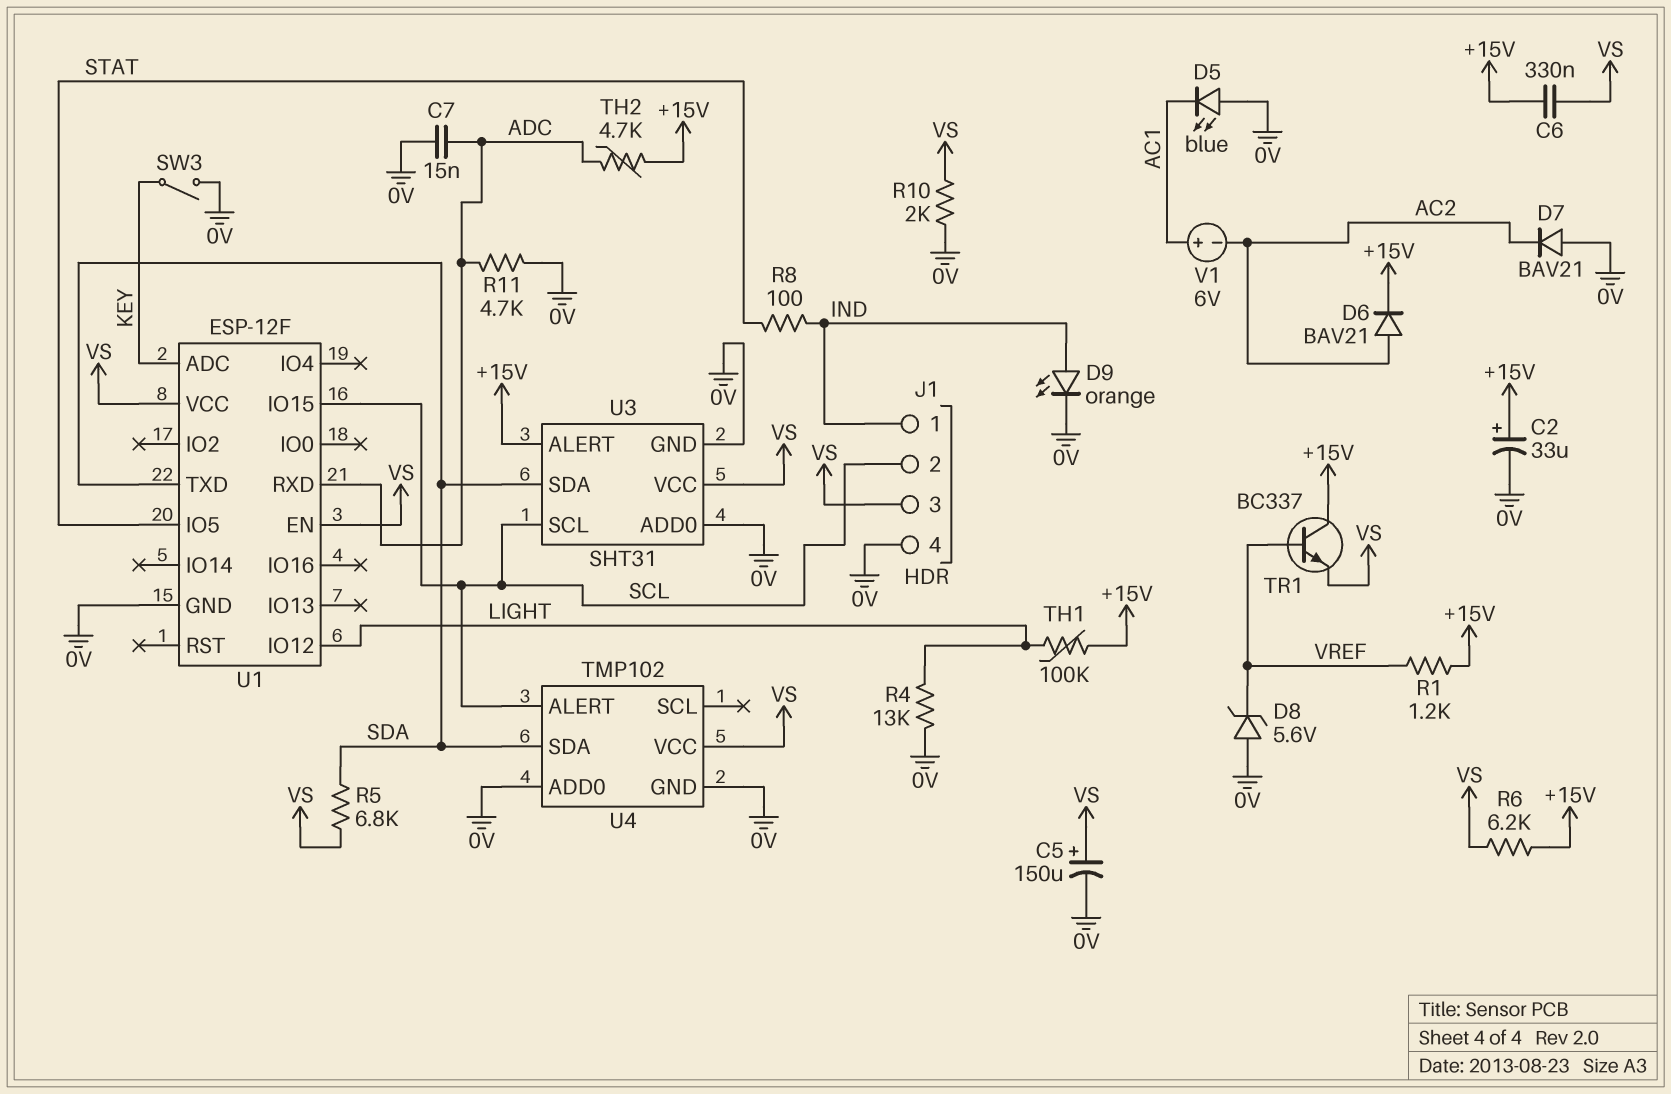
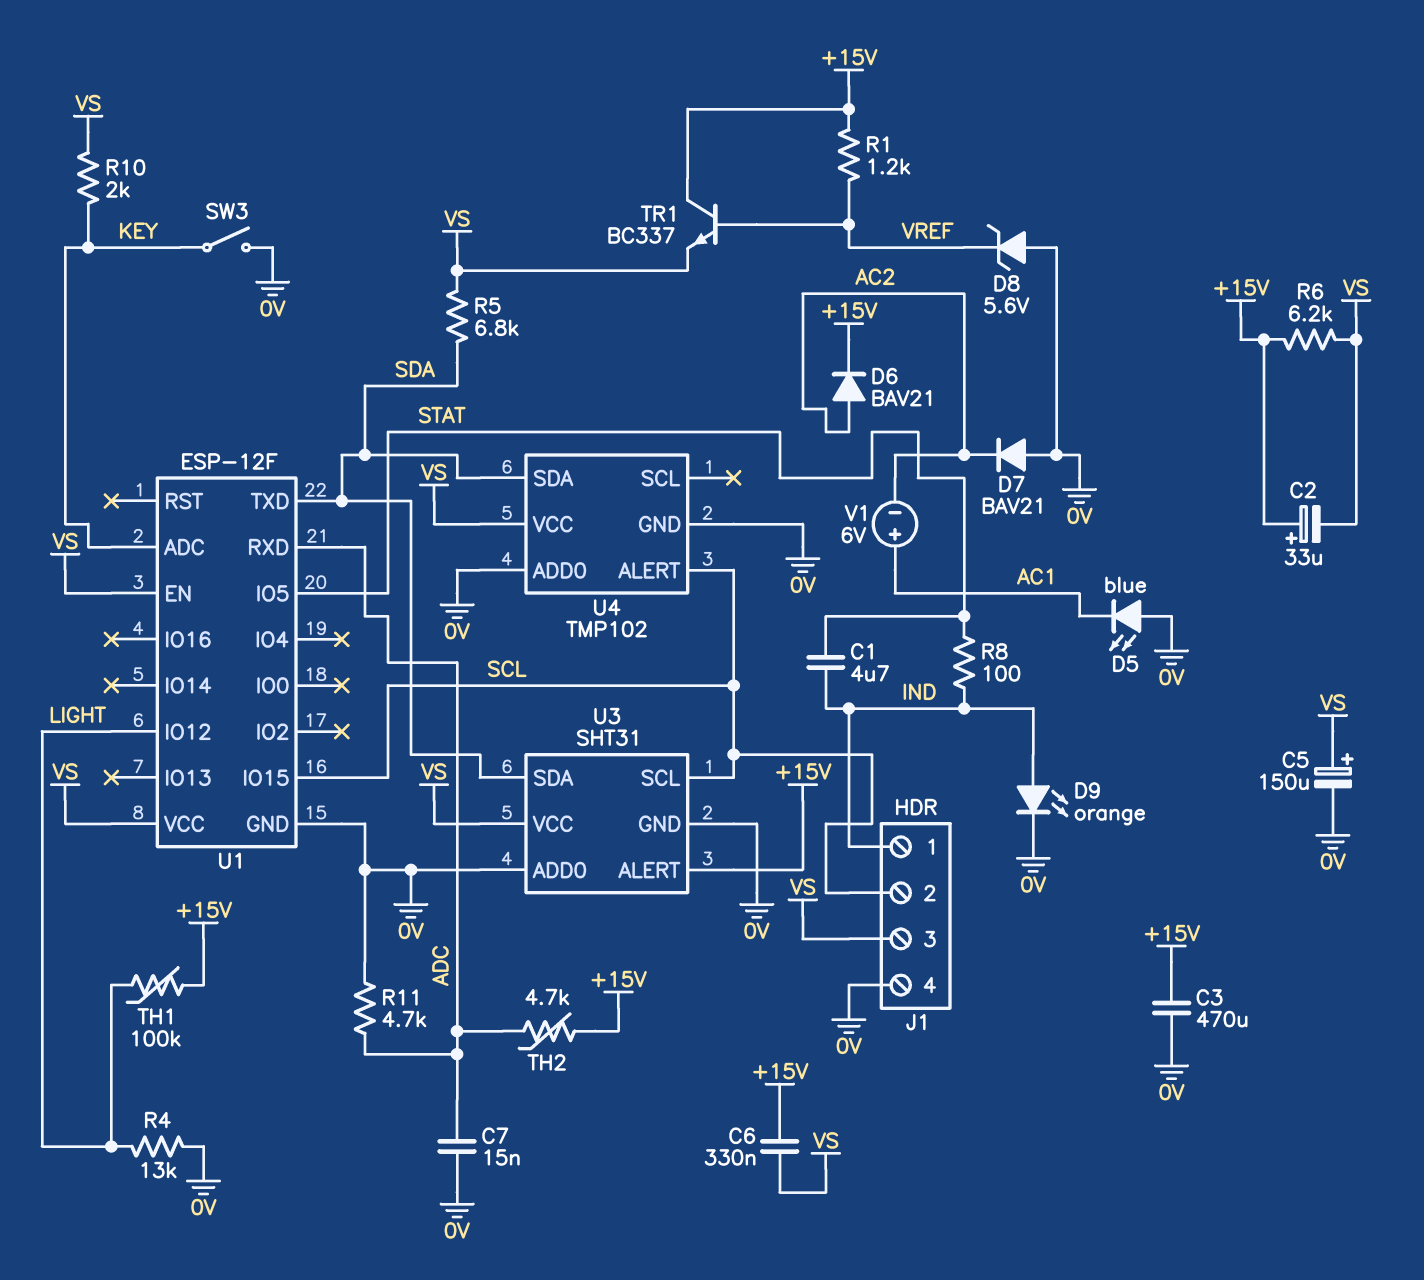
C1: none -> 4.7uF (IND, STAT)
C2: 33uF (plus +15V, minus 0V) -> 33uF (plus +15V, minus VS)
C3: none -> 470uF (+15V, 0V)
R10: 2k (0V, VS) -> 2k (KEY, VS)

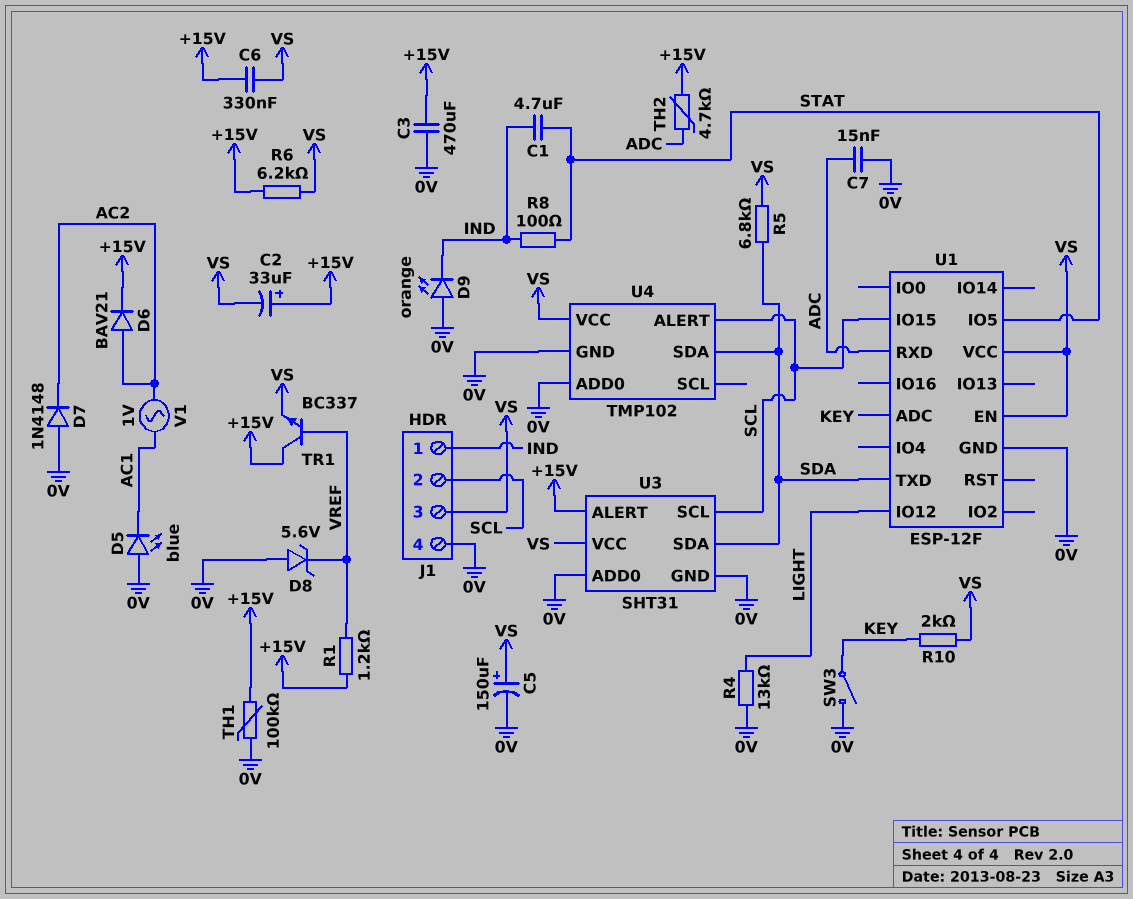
D7: diode BAV21 (A 0V, K AC2) -> diode 1N4148 (A 0V, K AC2)
D9: LED orange (A IND, K 0V) -> LED orange (A 0V, K IND)
R11: 4.7k (0V, ADC) -> none
TH1: 100k (+15V, LIGHT) -> 100k (+15V, 0V)
V1: 6V (plus AC1, minus AC2) -> AC 1V (AC1, AC2)

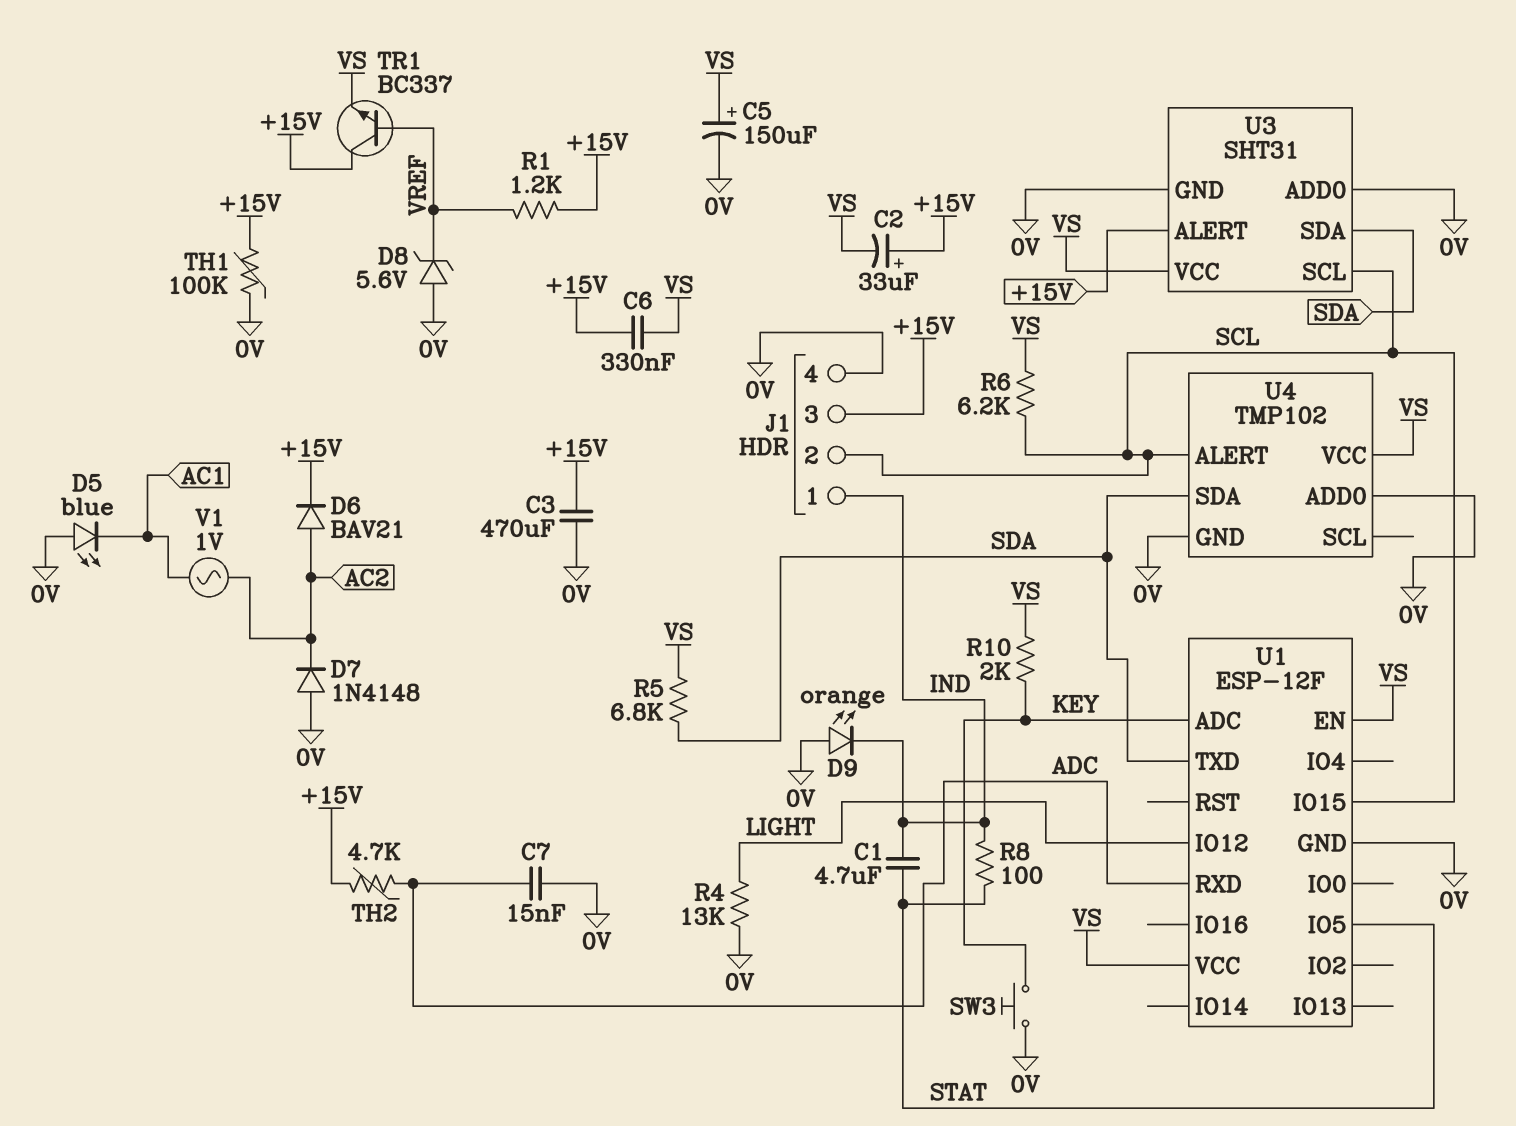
J1 pin 3: VS -> +15V
R6: 6.2k (+15V, VS) -> 6.2k (SCL, VS)
SW3: switch (0V, KEY) -> button (0V, KEY)

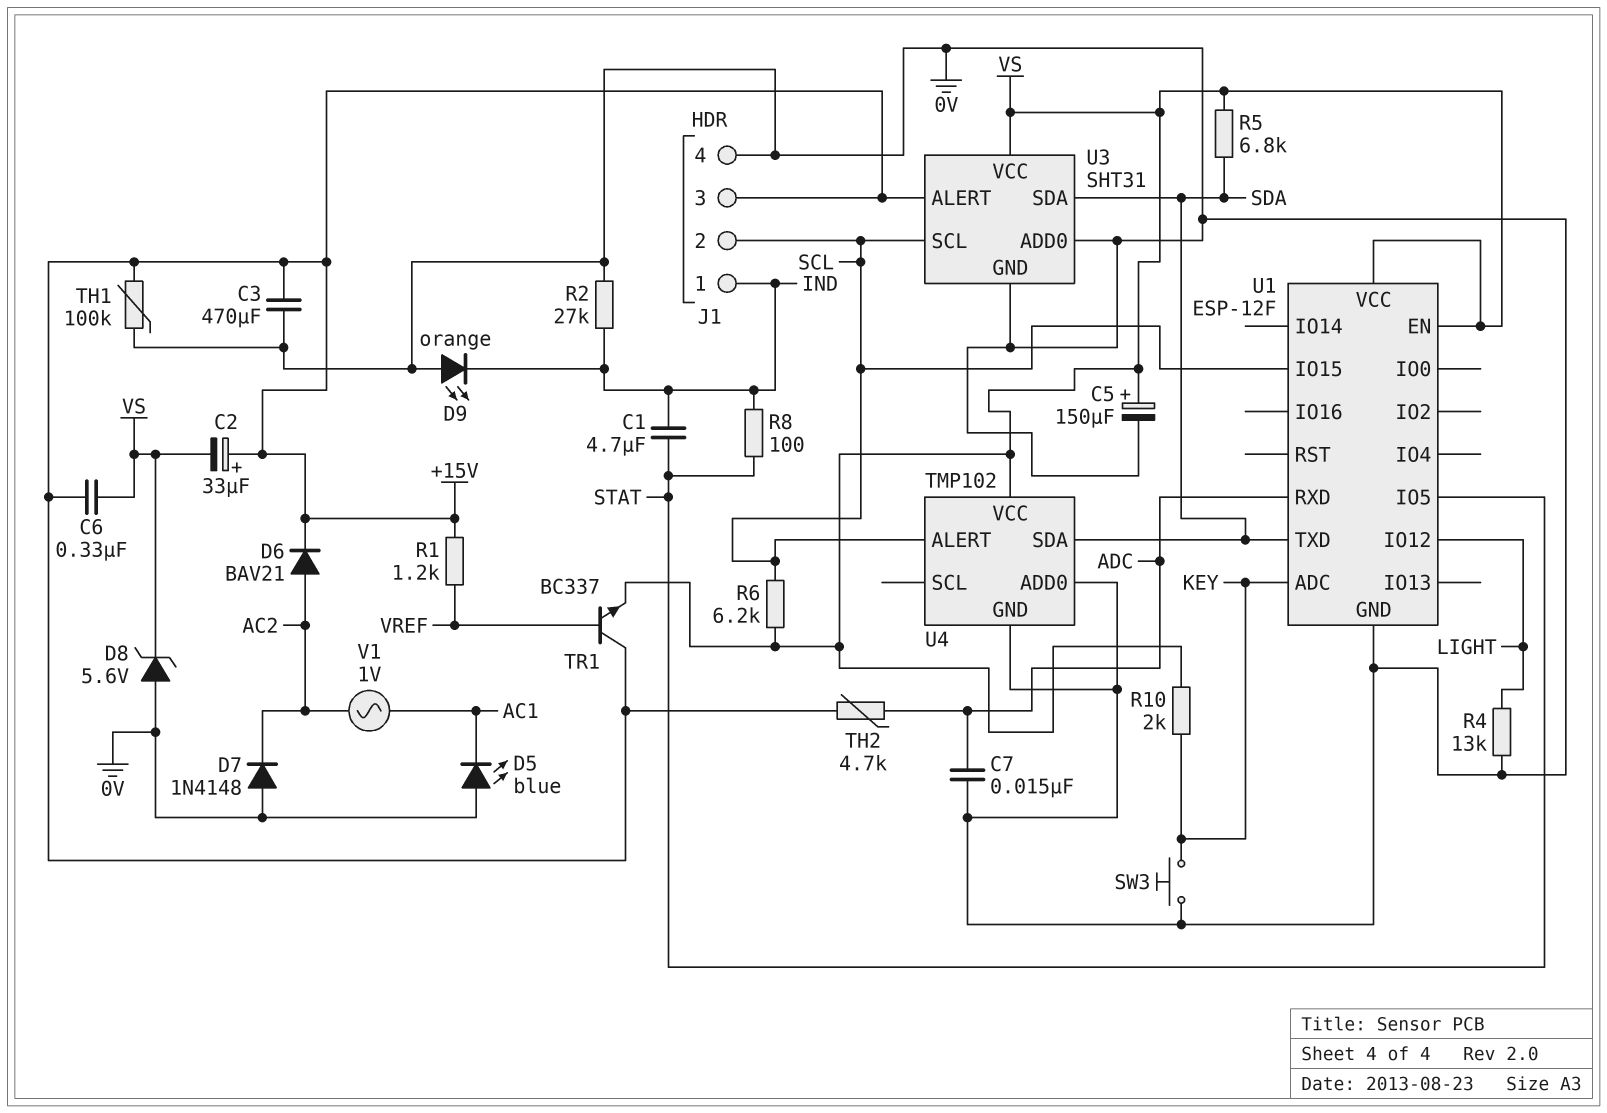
D8: zener 5.6V (A 0V, K VREF) -> zener 5.6V (A 0V, K VS)
R2: none -> 27k (0V, IND)

